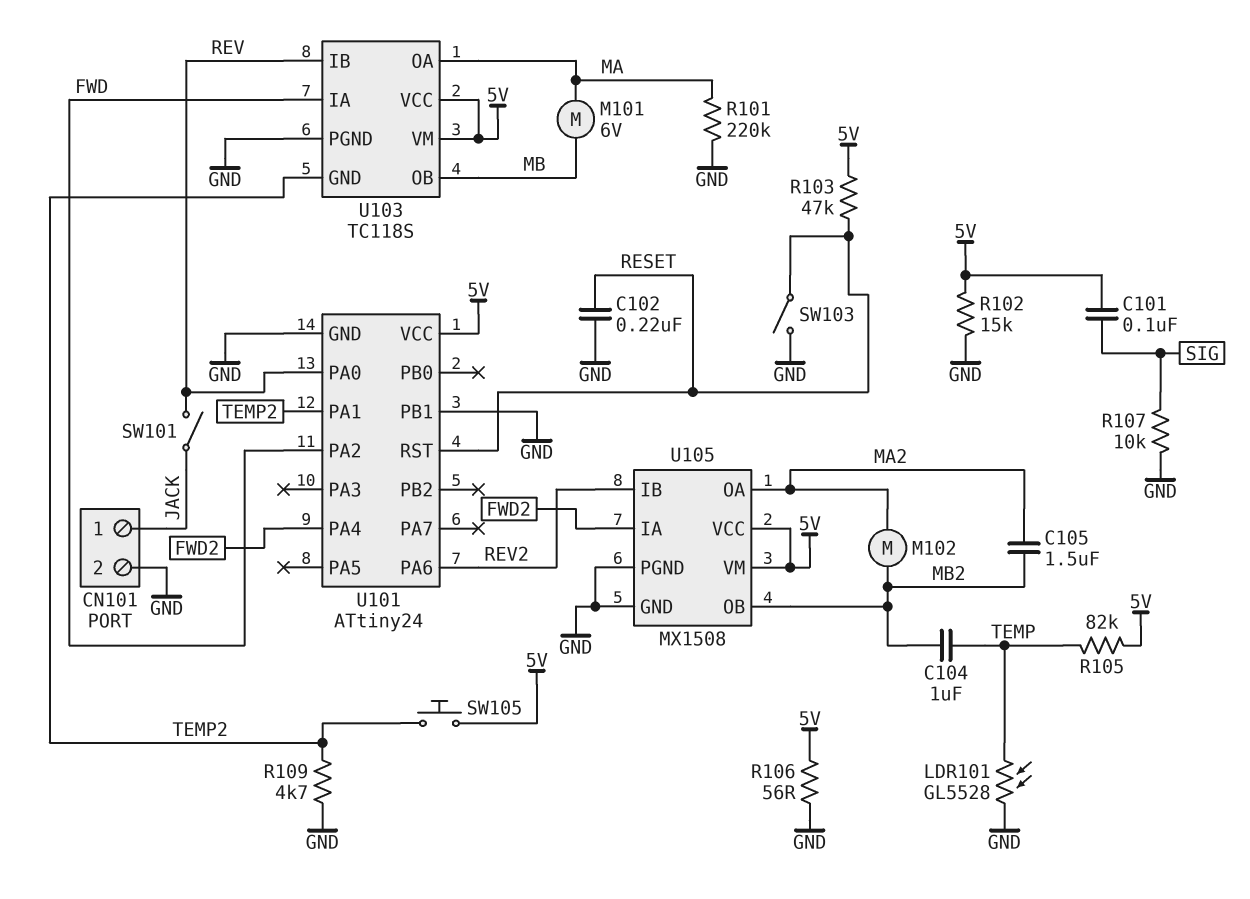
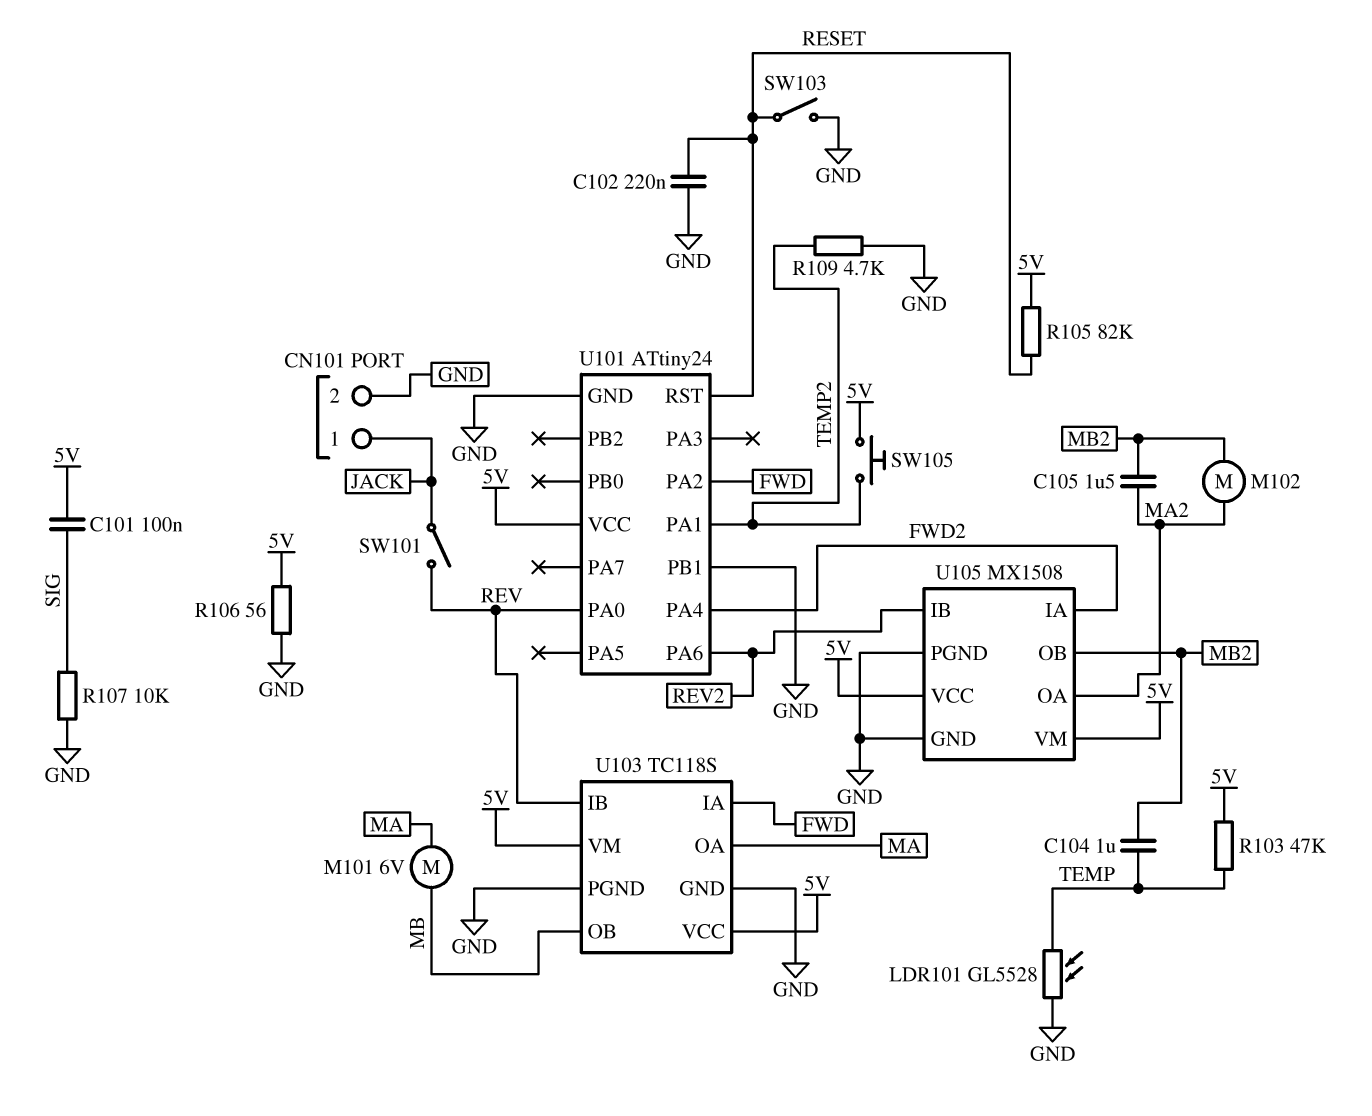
R101: 220k (GND, MA) -> none
R102: 15k (5V, GND) -> none
R103: 47k (5V, RESET) -> 47k (5V, TEMP)
R105: 82k (5V, TEMP) -> 82k (5V, RESET)
U103 pin GND: TEMP2 -> GND

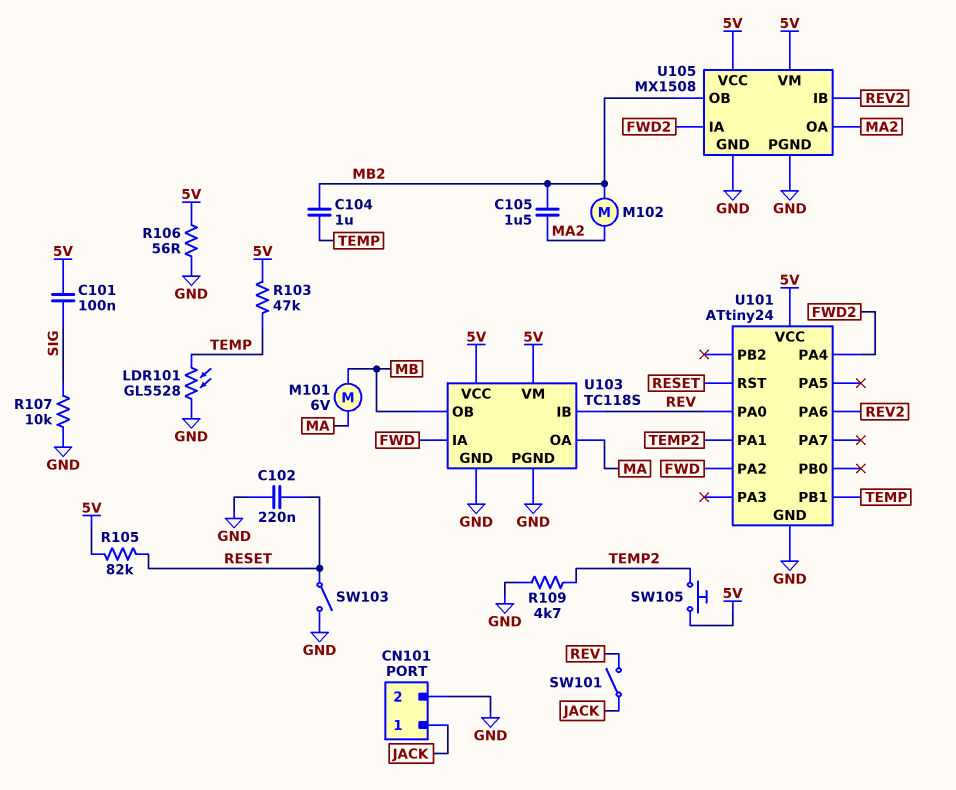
U101 pin PB1: GND -> TEMP

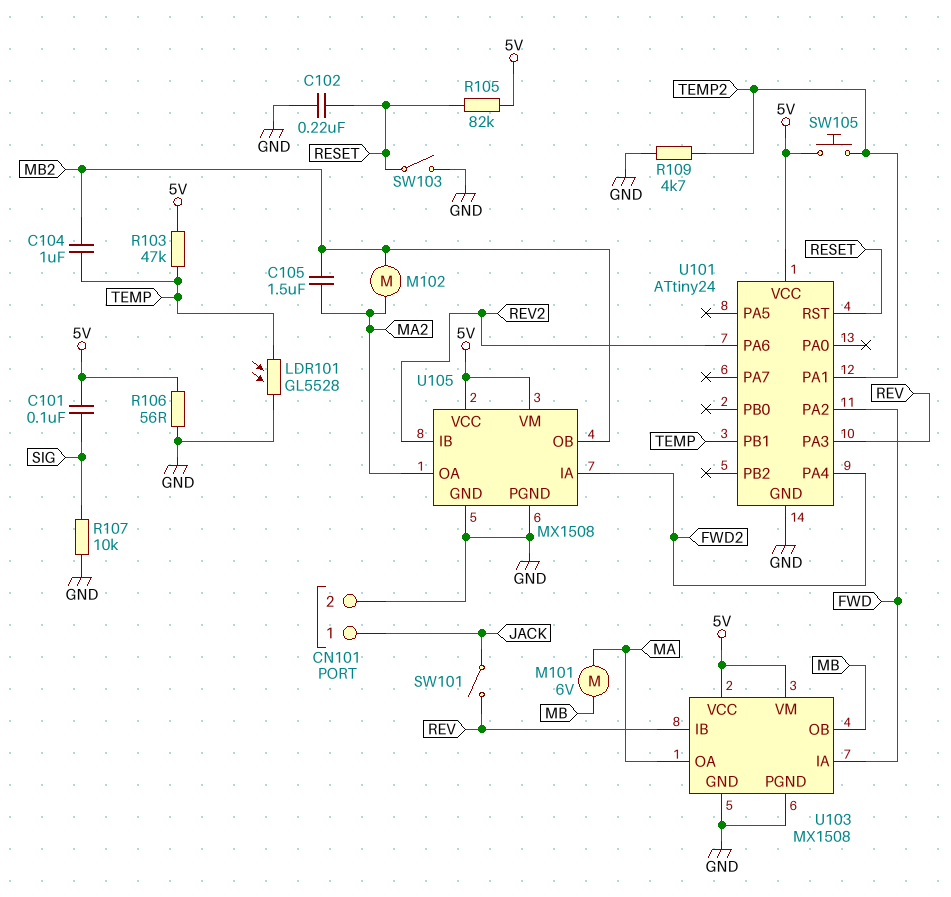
U101 pin PA0: REV -> none
U101 pin PA3: none -> REV
U103: TC118S -> MX1508

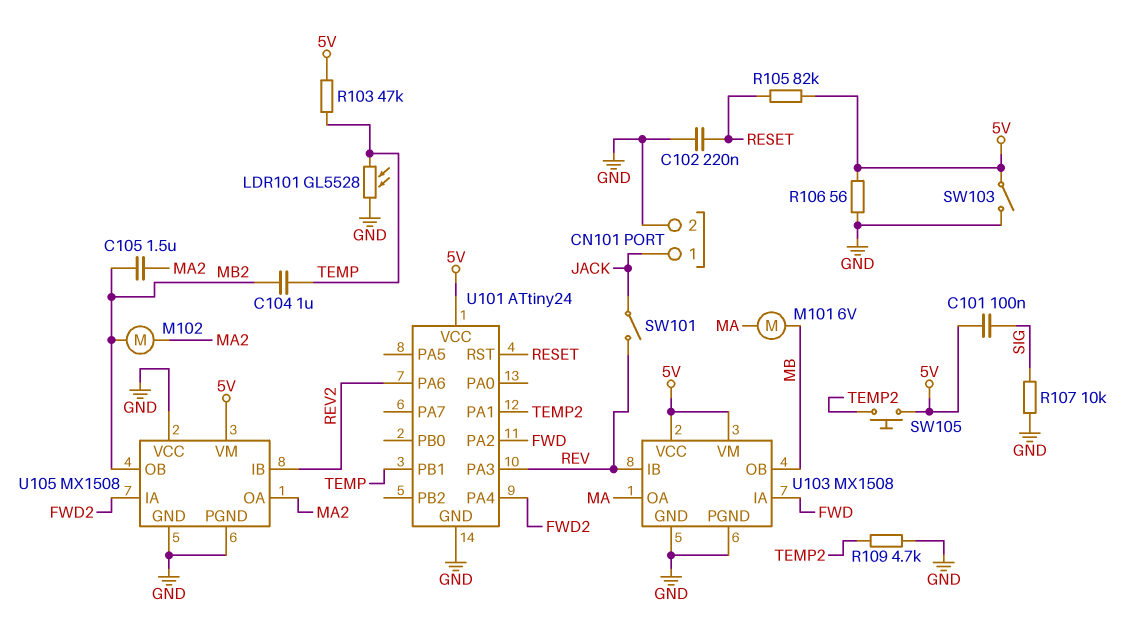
SW103: switch (GND, RESET) -> switch (5V, GND)
U105 pin VCC: 5V -> GND

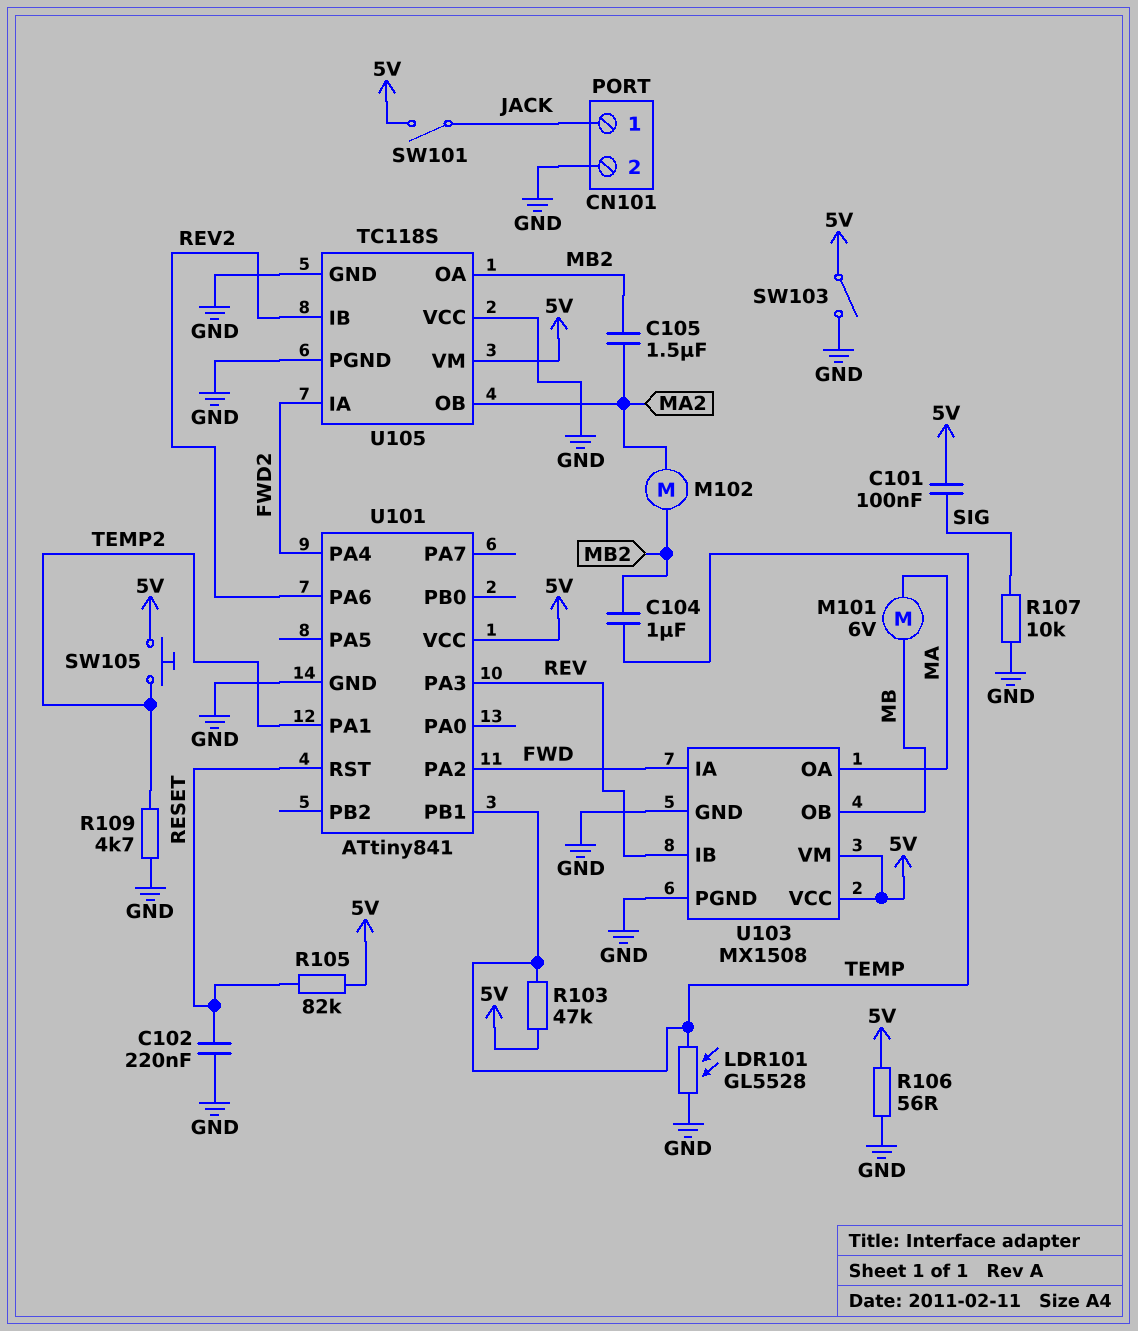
SW101: switch (JACK, REV) -> switch (5V, JACK)
U101: ATtiny24 -> ATtiny841
U105: MX1508 -> TC118S
U105 pin OA: MA2 -> MB2
U105 pin OB: MB2 -> MA2

